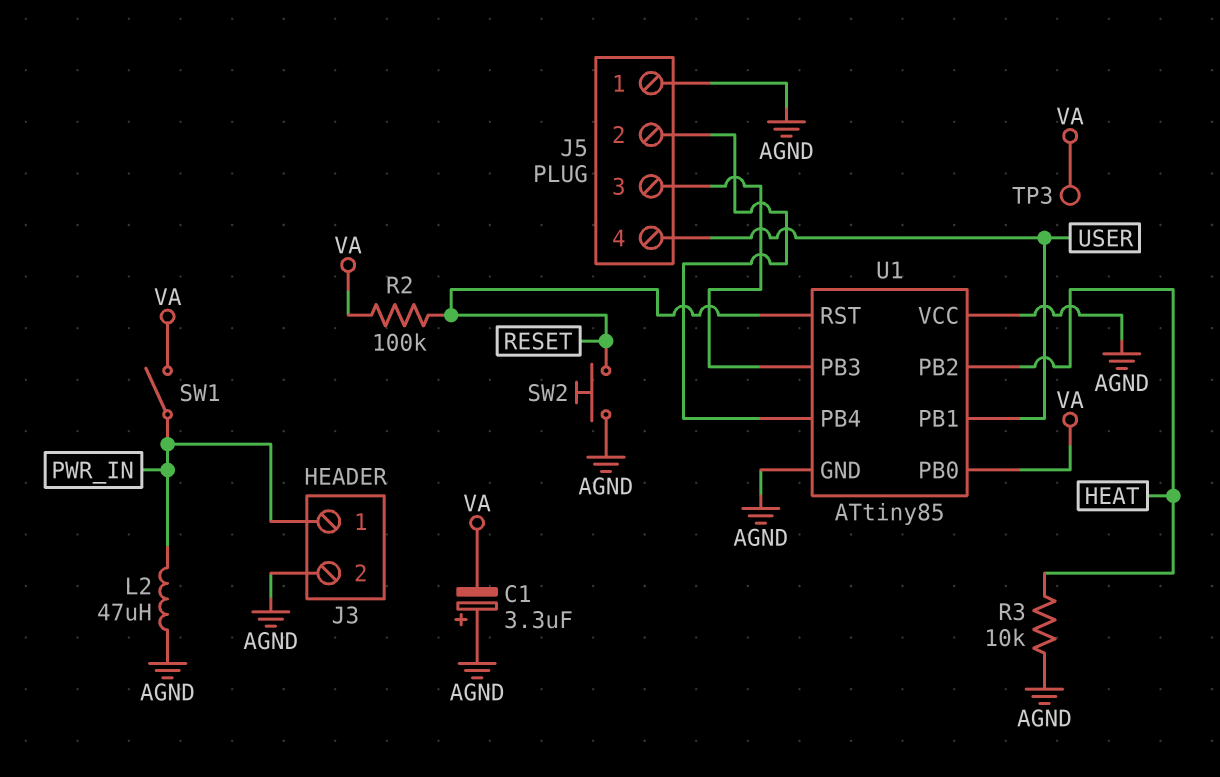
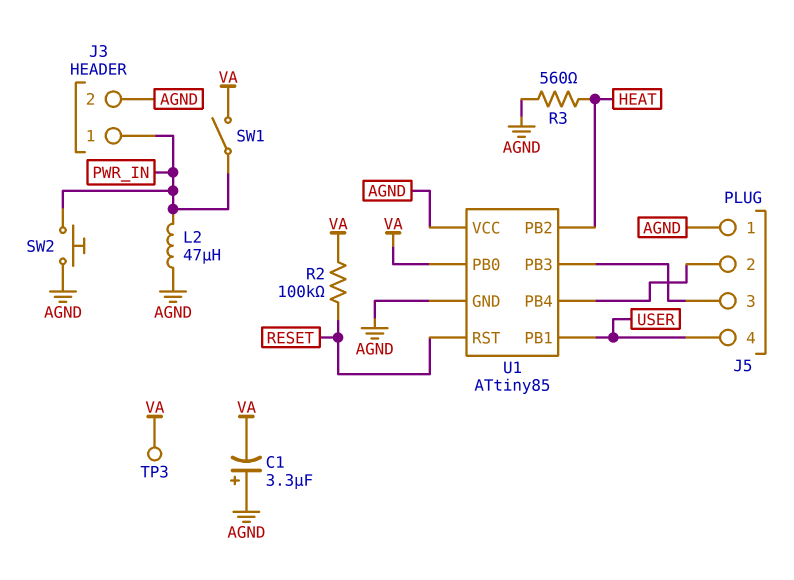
R3: 10k (AGND, HEAT) -> 560 (AGND, HEAT)
SW2: button (AGND, RESET) -> button (AGND, PWR_IN)

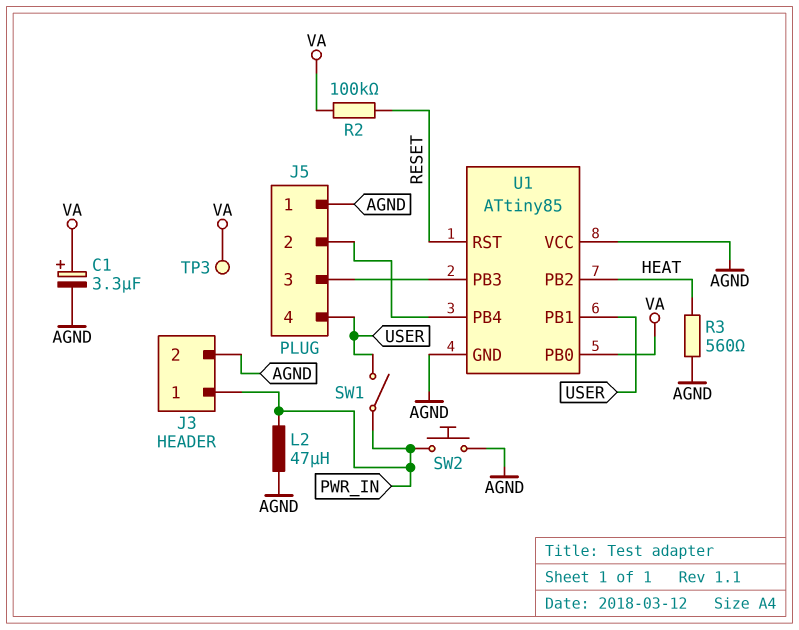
C1: 3.3uF (plus AGND, minus VA) -> 3.3uF (plus VA, minus AGND)
SW1: switch (PWR_IN, VA) -> switch (PWR_IN, USER)

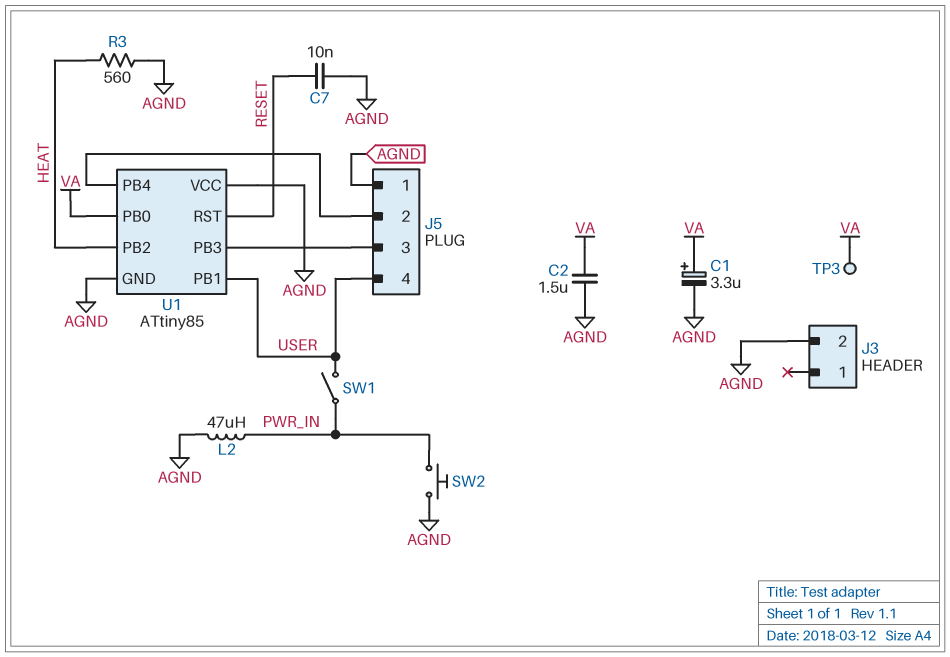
C2: none -> 1.5uF (AGND, VA)
C7: none -> 10nF (AGND, RESET)
J3 pin 1: PWR_IN -> none
R2: 100k (RESET, VA) -> none

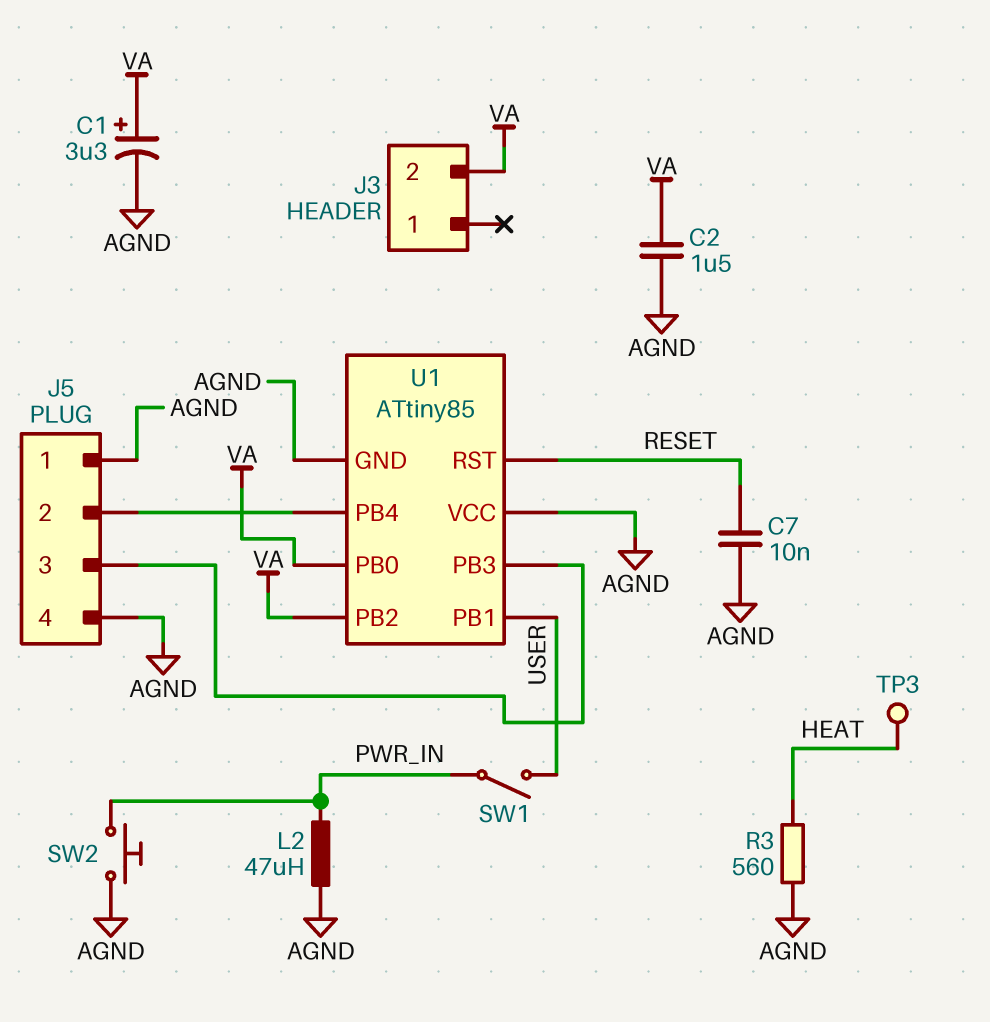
J3 pin 2: AGND -> VA
J5 pin 4: USER -> AGND
TP3: test point (VA) -> test point (HEAT)
U1 pin PB2: HEAT -> VA

